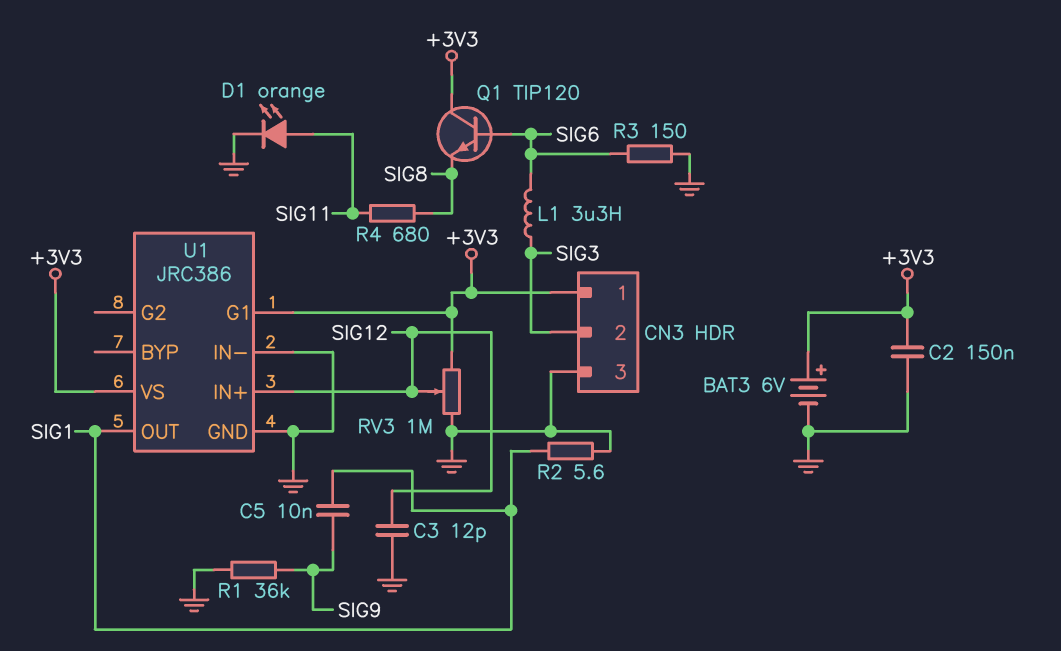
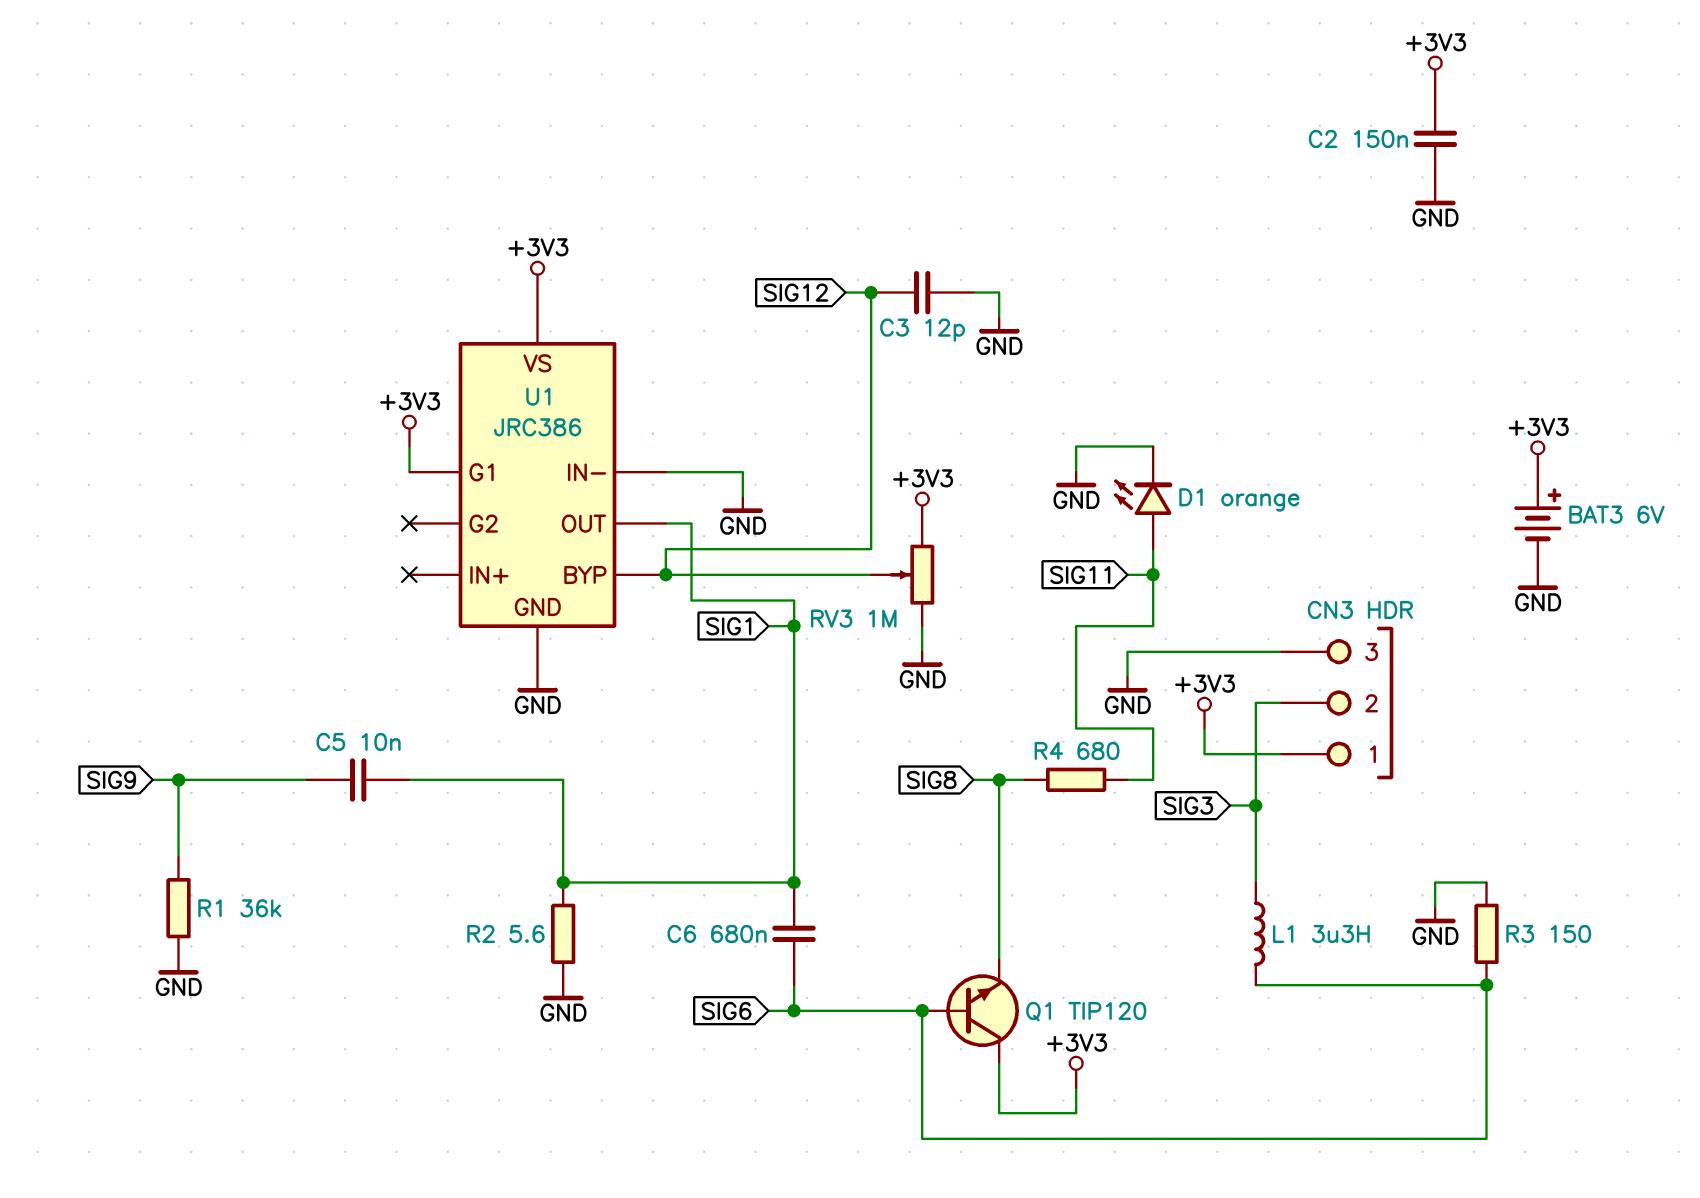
C6: none -> 680nF (SIG1, SIG6)
U1 pin BYP: none -> SIG12
U1 pin IN+: SIG12 -> none

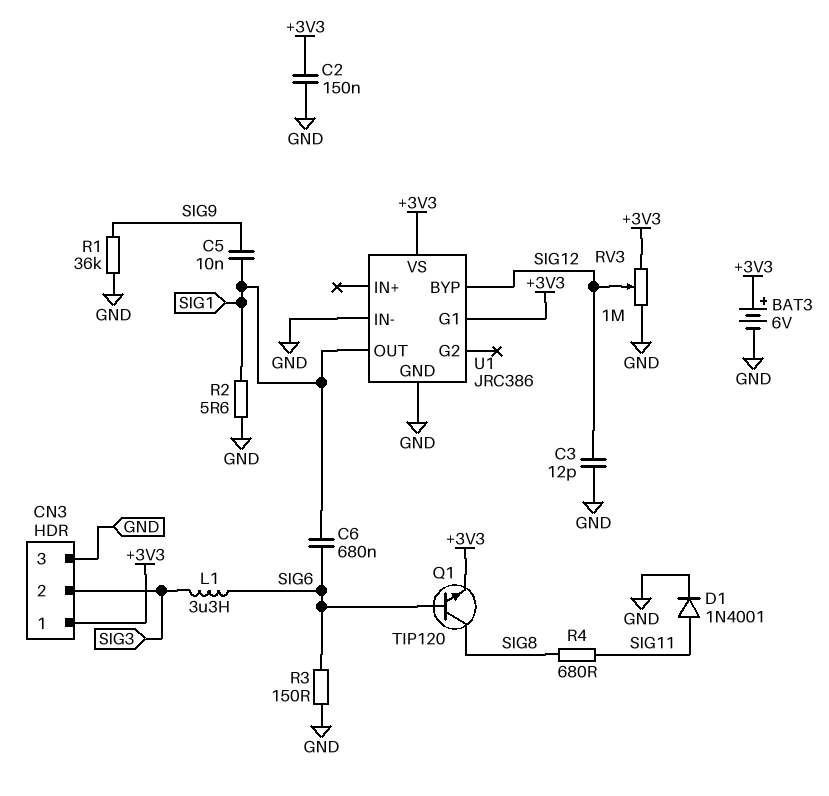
D1: LED orange (A SIG11, K GND) -> diode 1N4001 (A SIG11, K GND)
Q1: NPN TIP120 (B SIG6, C +3V3, E SIG8) -> NPN TIP120 (B SIG6, C SIG8, E +3V3)

